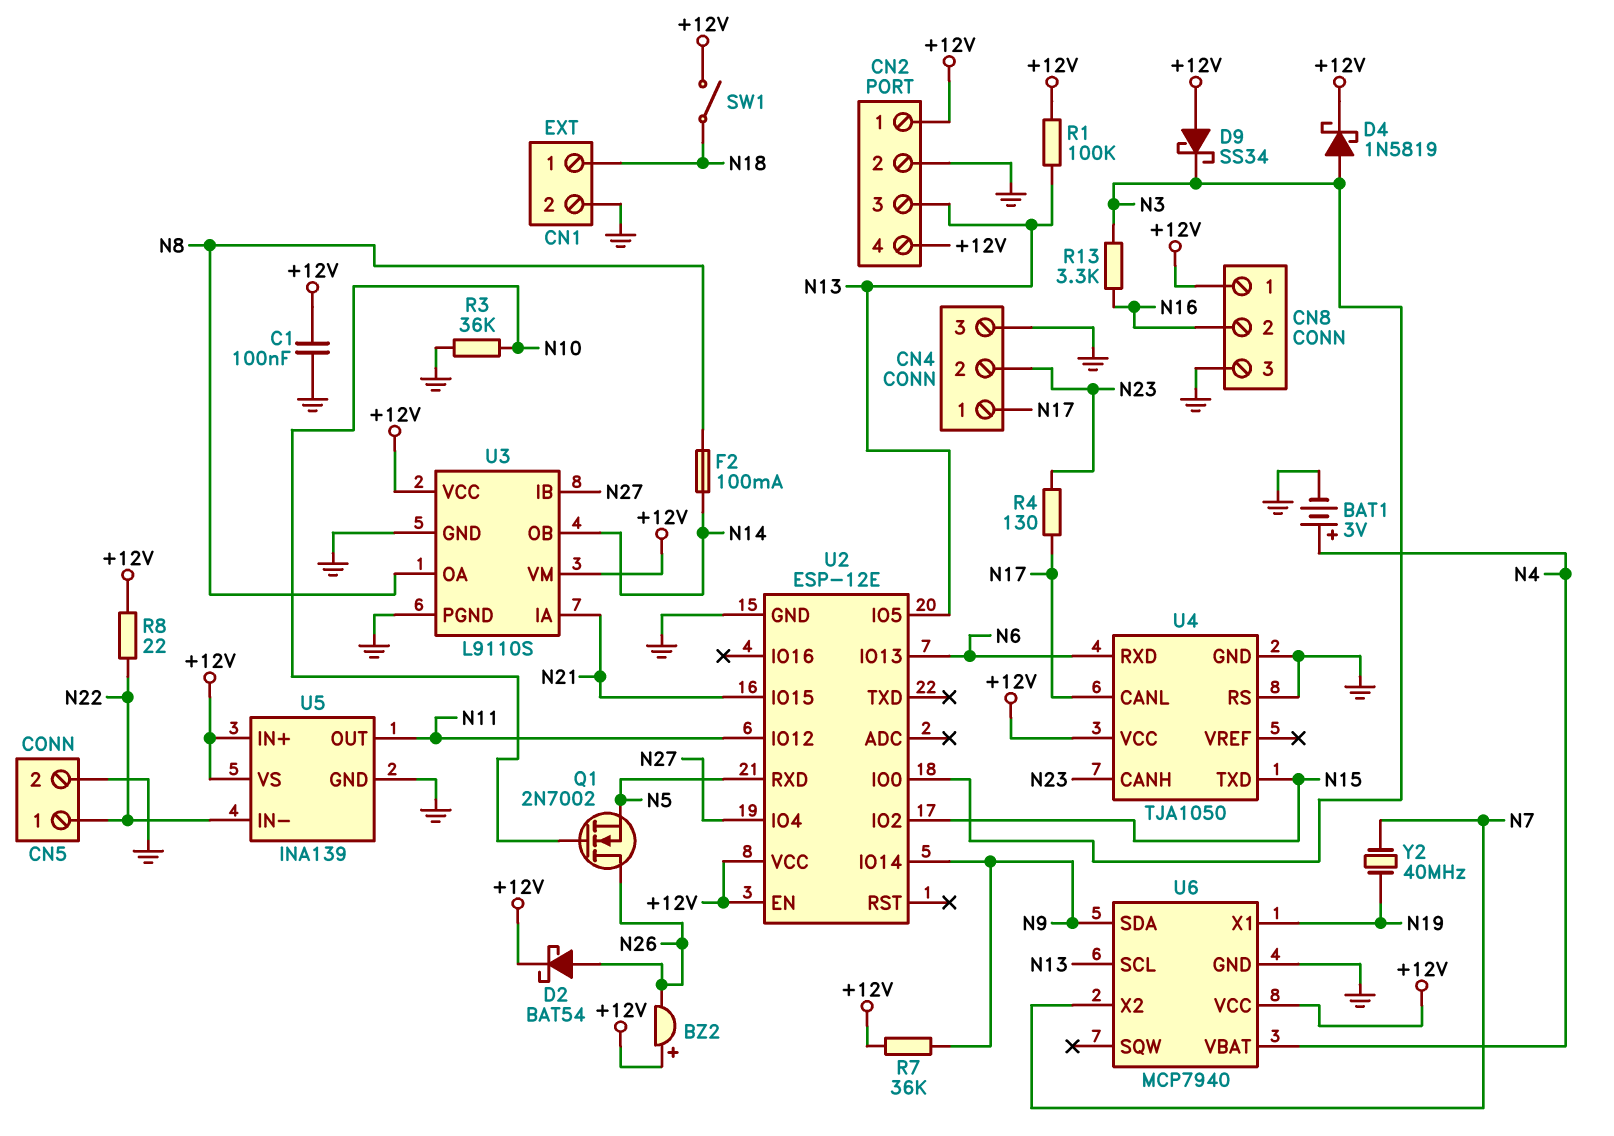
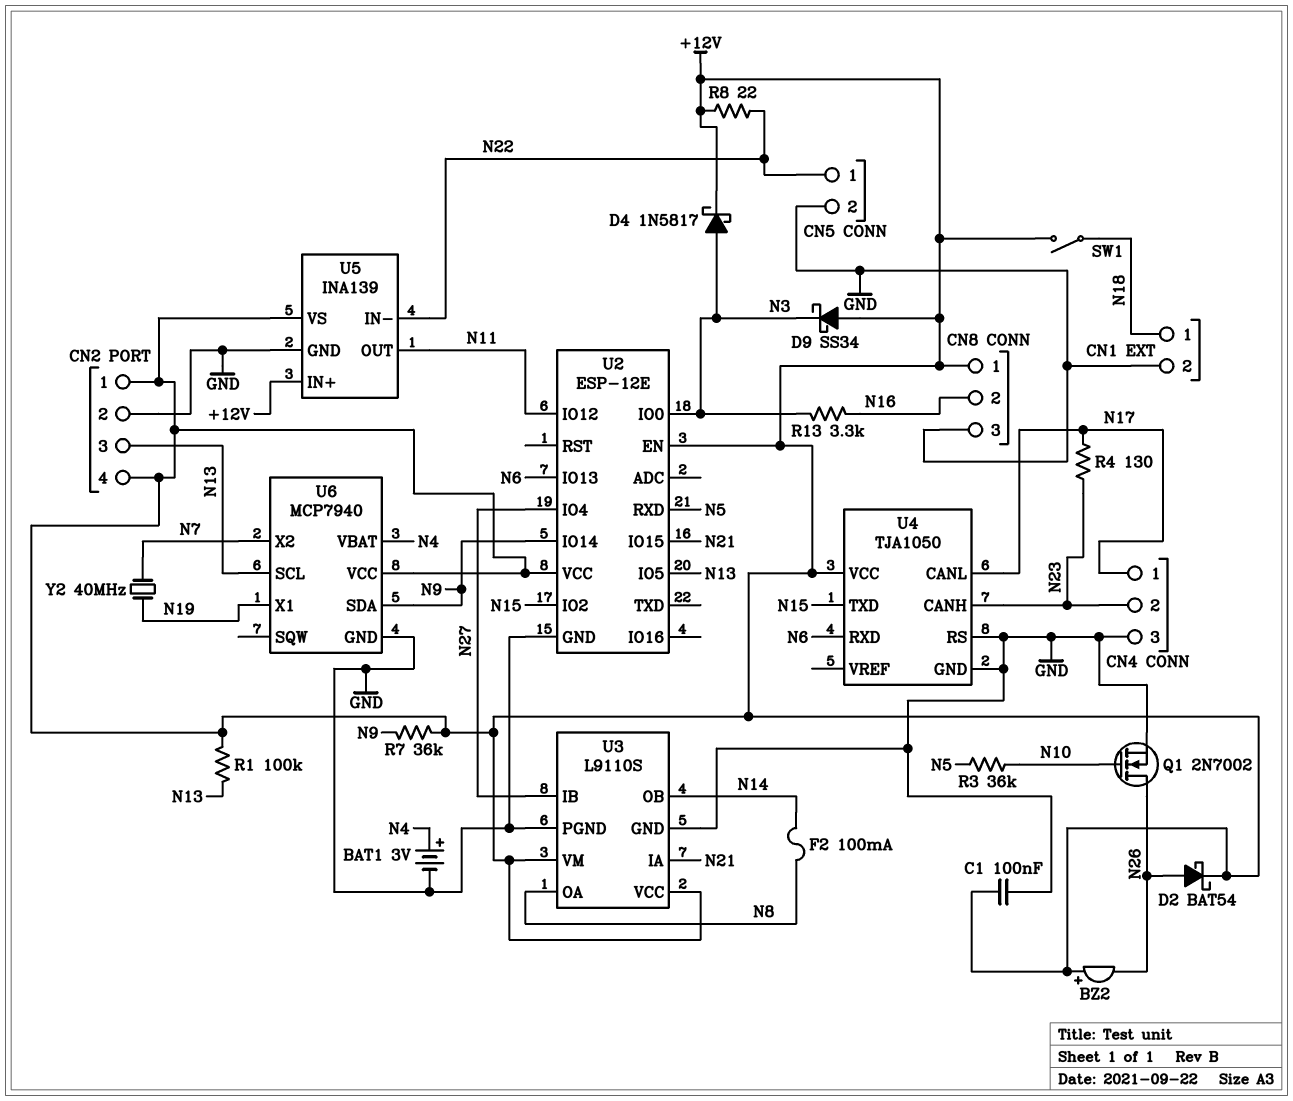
D4: schottky 1N5819 (A N3, K +12V) -> schottky 1N5817 (A N3, K +12V)
Q1: NMOS 2N7002 (G N10, D N26, S N5) -> NMOS 2N7002 (G N10, D N26, S GND)
R3: 36k (GND, N10) -> 36k (N5, N10)

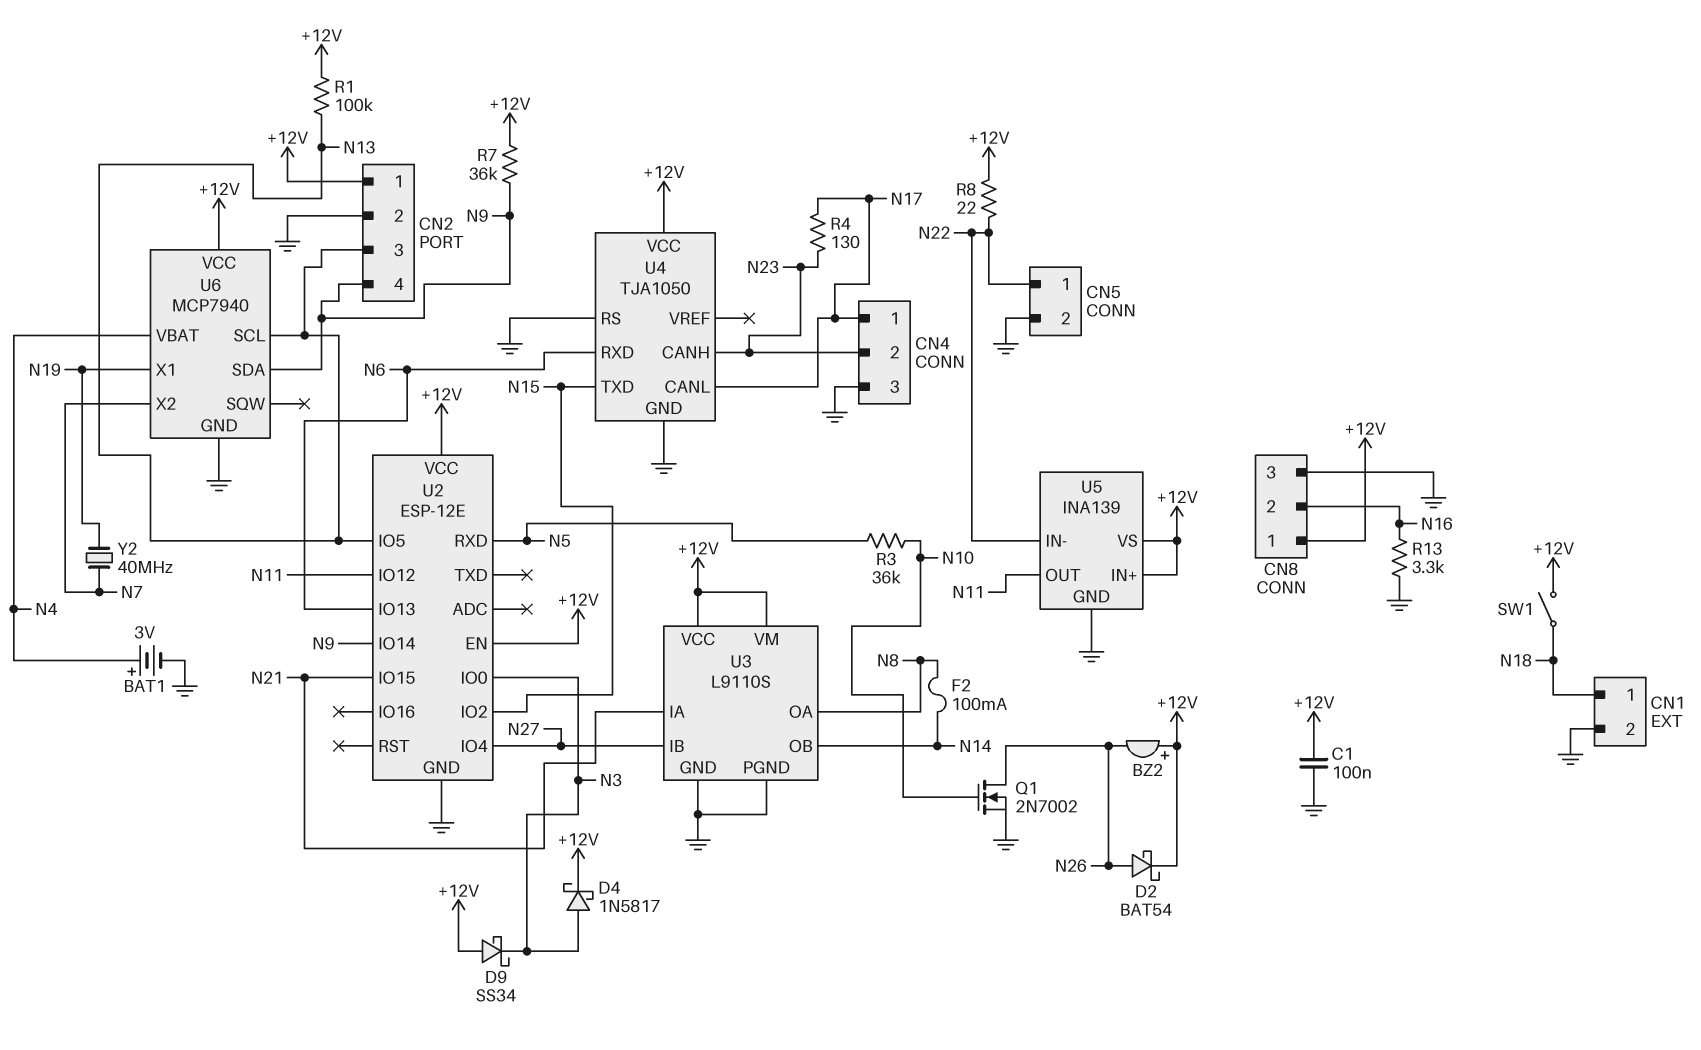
CN2 pin 4: +12V -> N9
R13: 3.3k (N3, N16) -> 3.3k (GND, N16)

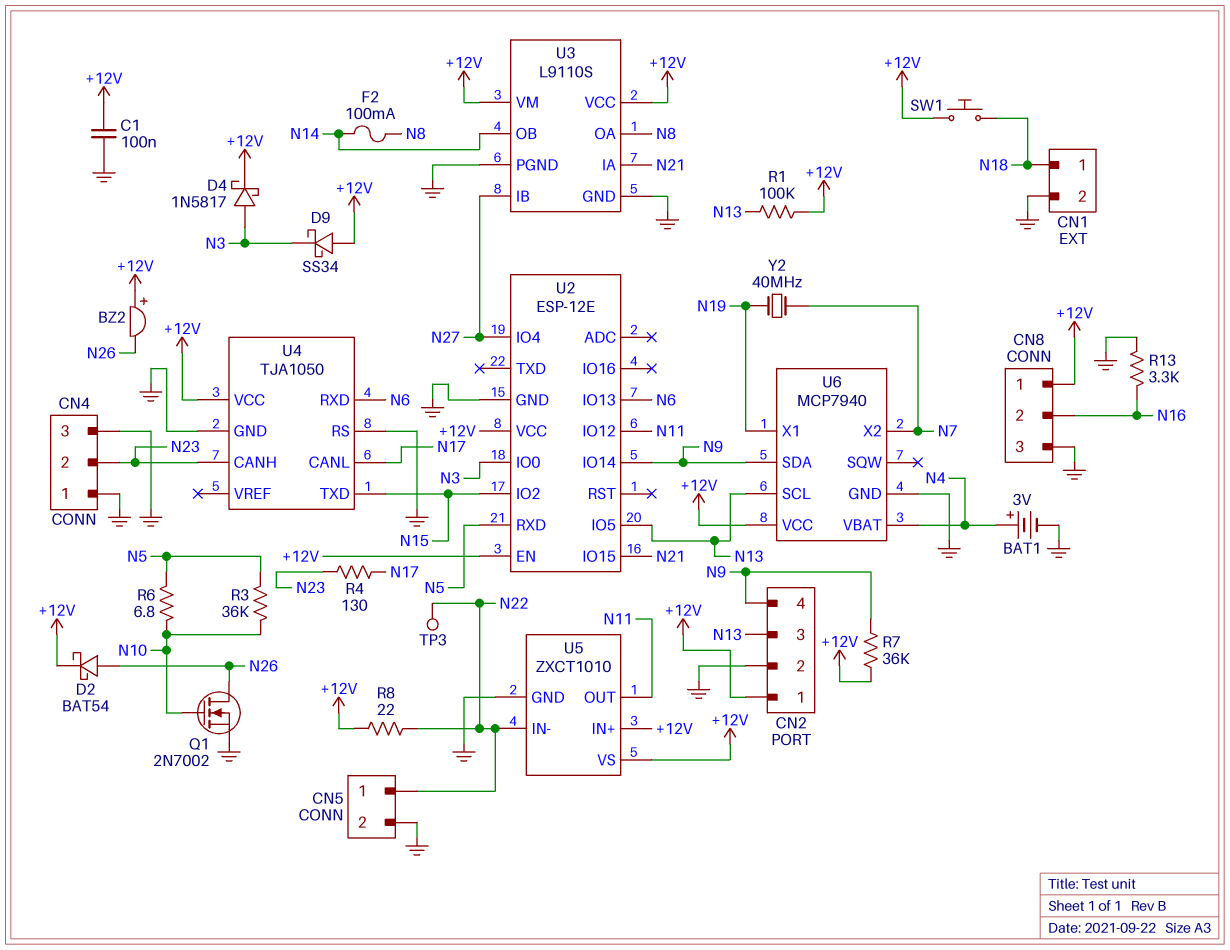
CN4 pin 1: N17 -> GND
R6: none -> 6.8 (N5, N10)
SW1: switch (+12V, N18) -> button (+12V, N18)
TP3: none -> test point (N22)
U5: INA139 -> ZXCT1010

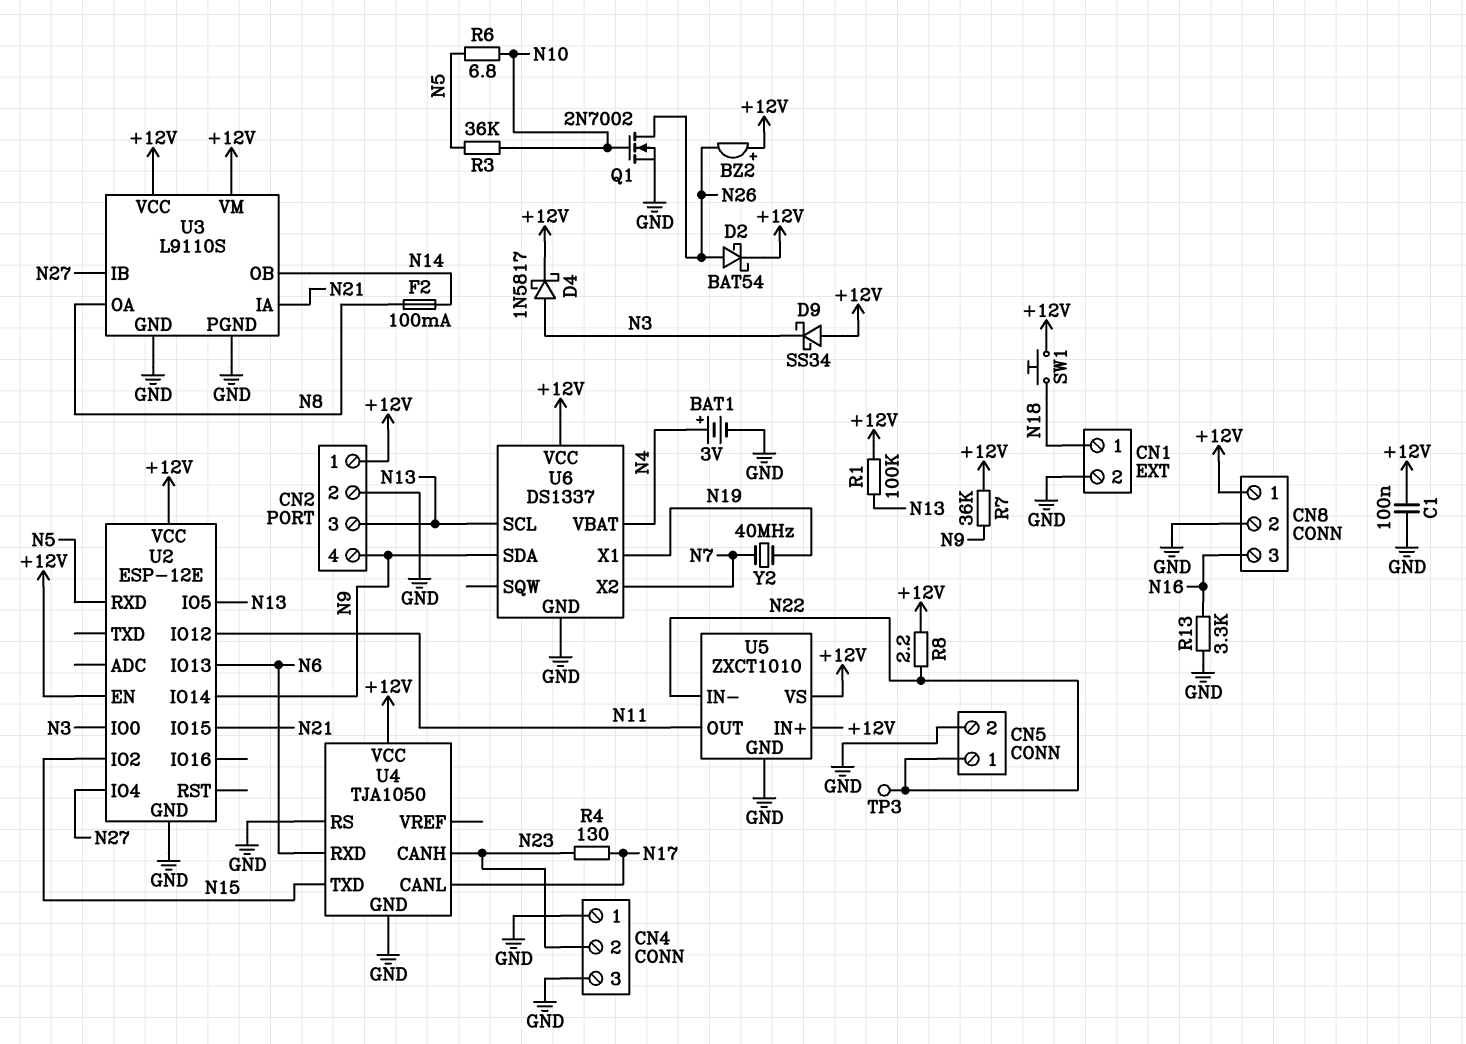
CN8 pin 2: N16 -> GND
CN8 pin 3: GND -> N16
R8: 22 (+12V, N22) -> 2.2 (+12V, N22)
U6: MCP7940 -> DS1337

